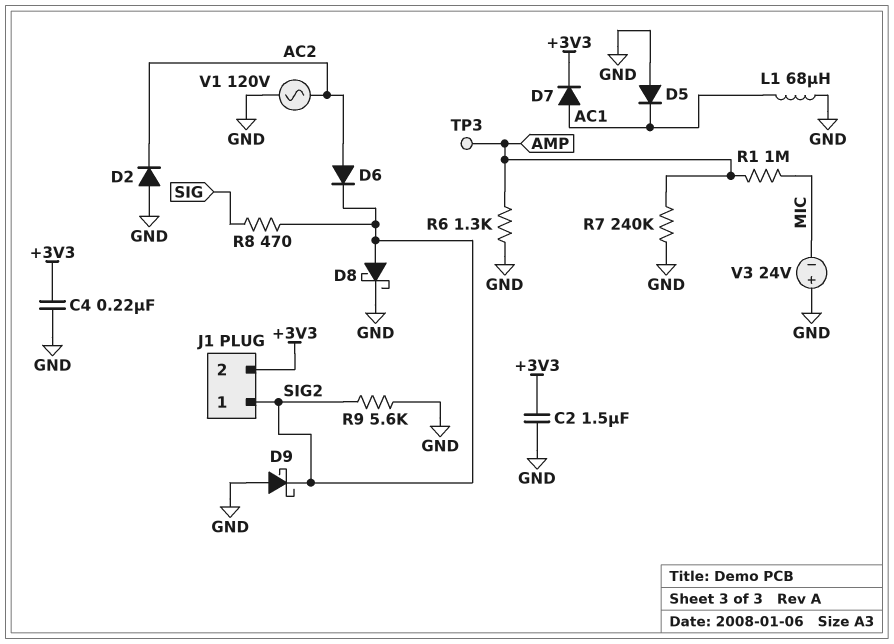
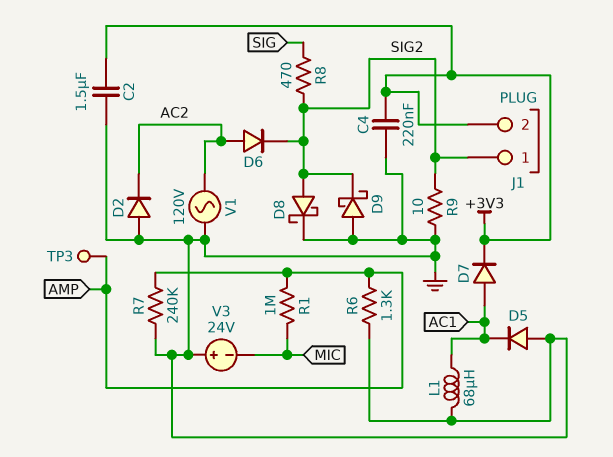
R9: 5.6k (GND, SIG2) -> 10 (GND, SIG2)

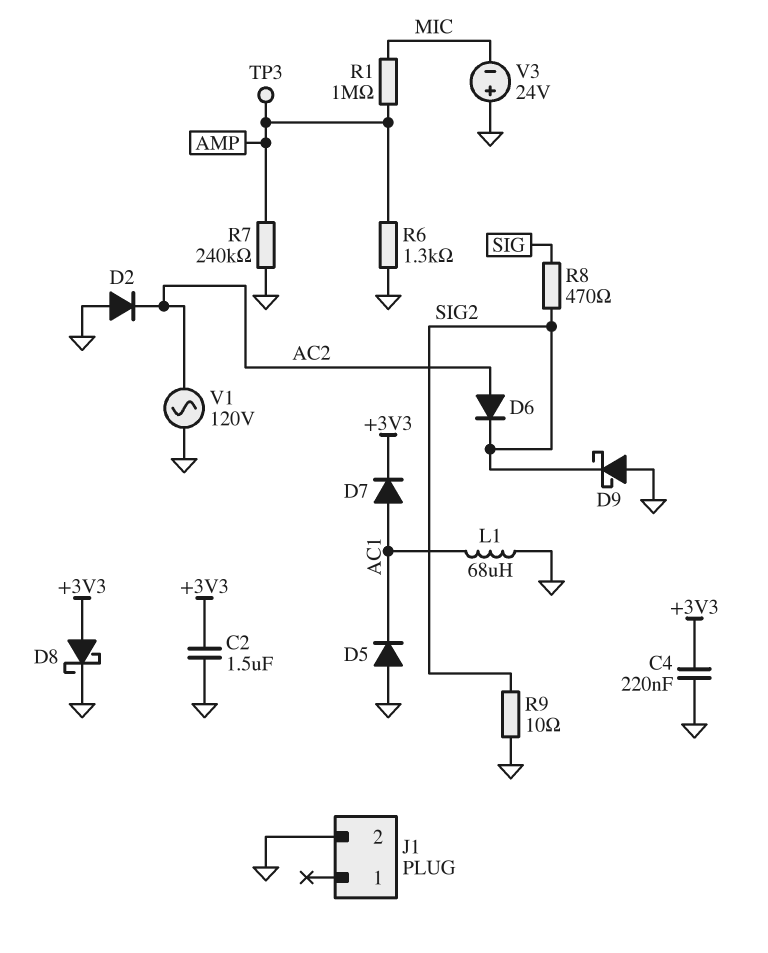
D8: schottky (A SIG2, K GND) -> schottky (A +3V3, K GND)
J1 pin 1: SIG2 -> none
J1 pin 2: +3V3 -> GND

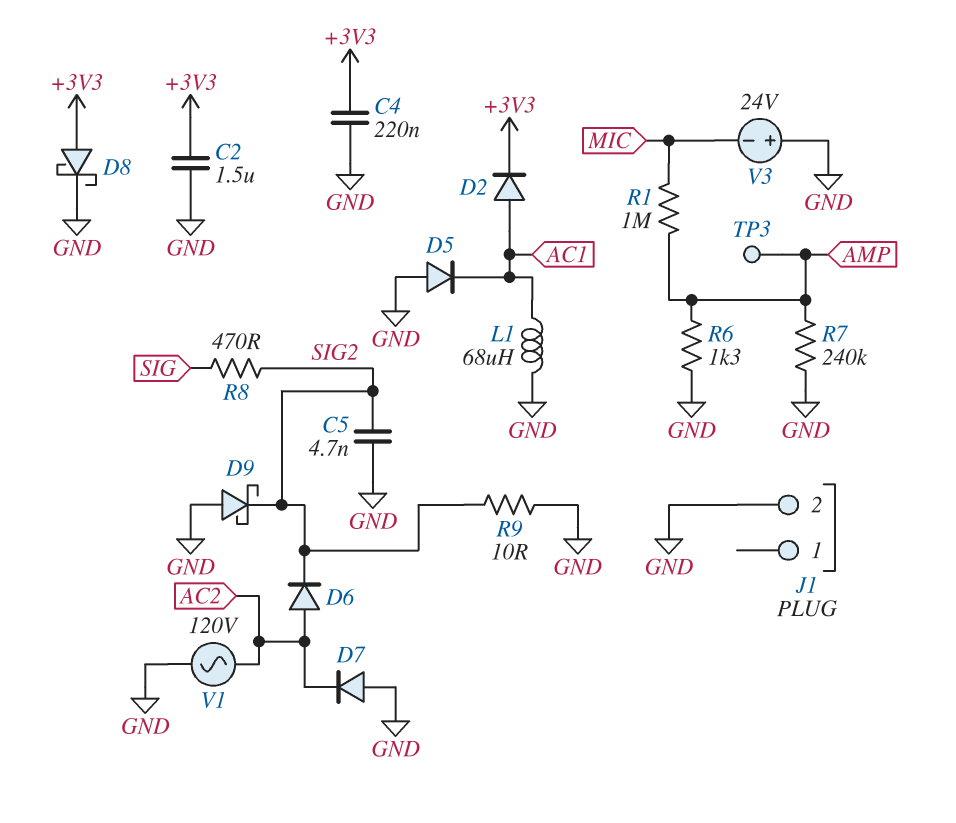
C5: none -> 4.7nF (GND, SIG2)
D2: diode (A GND, K AC2) -> diode (A AC1, K +3V3)
D7: diode (A AC1, K +3V3) -> diode (A GND, K AC2)

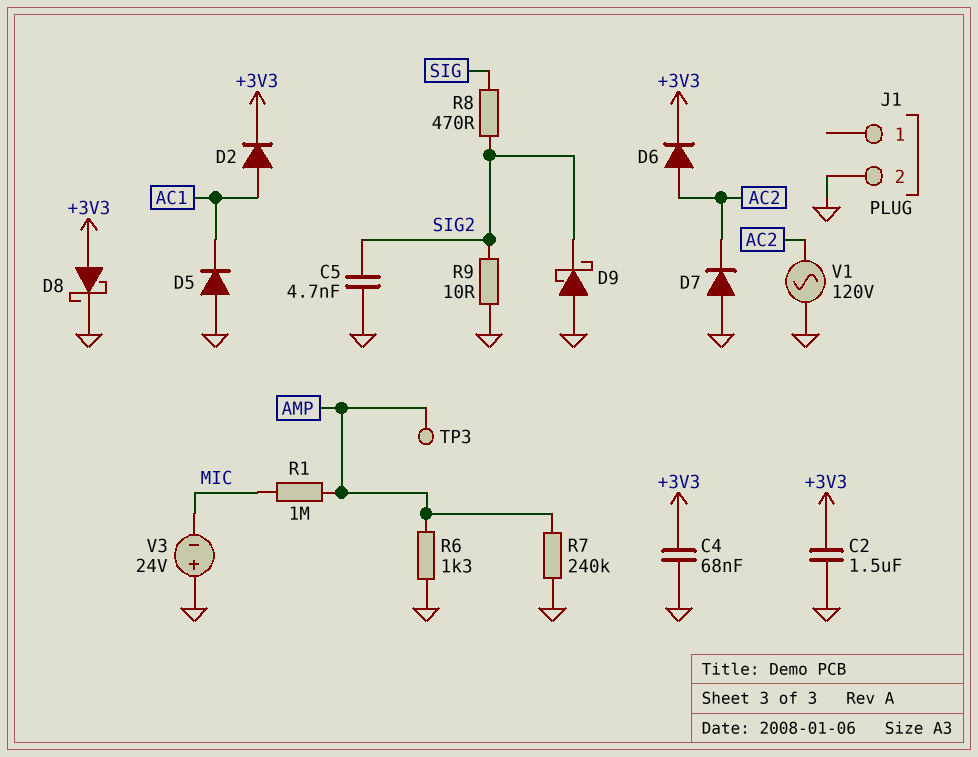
C4: 220nF (+3V3, GND) -> 68nF (+3V3, GND)
D6: diode (A AC2, K SIG2) -> diode (A AC2, K +3V3)
L1: 68uH (AC1, GND) -> none

